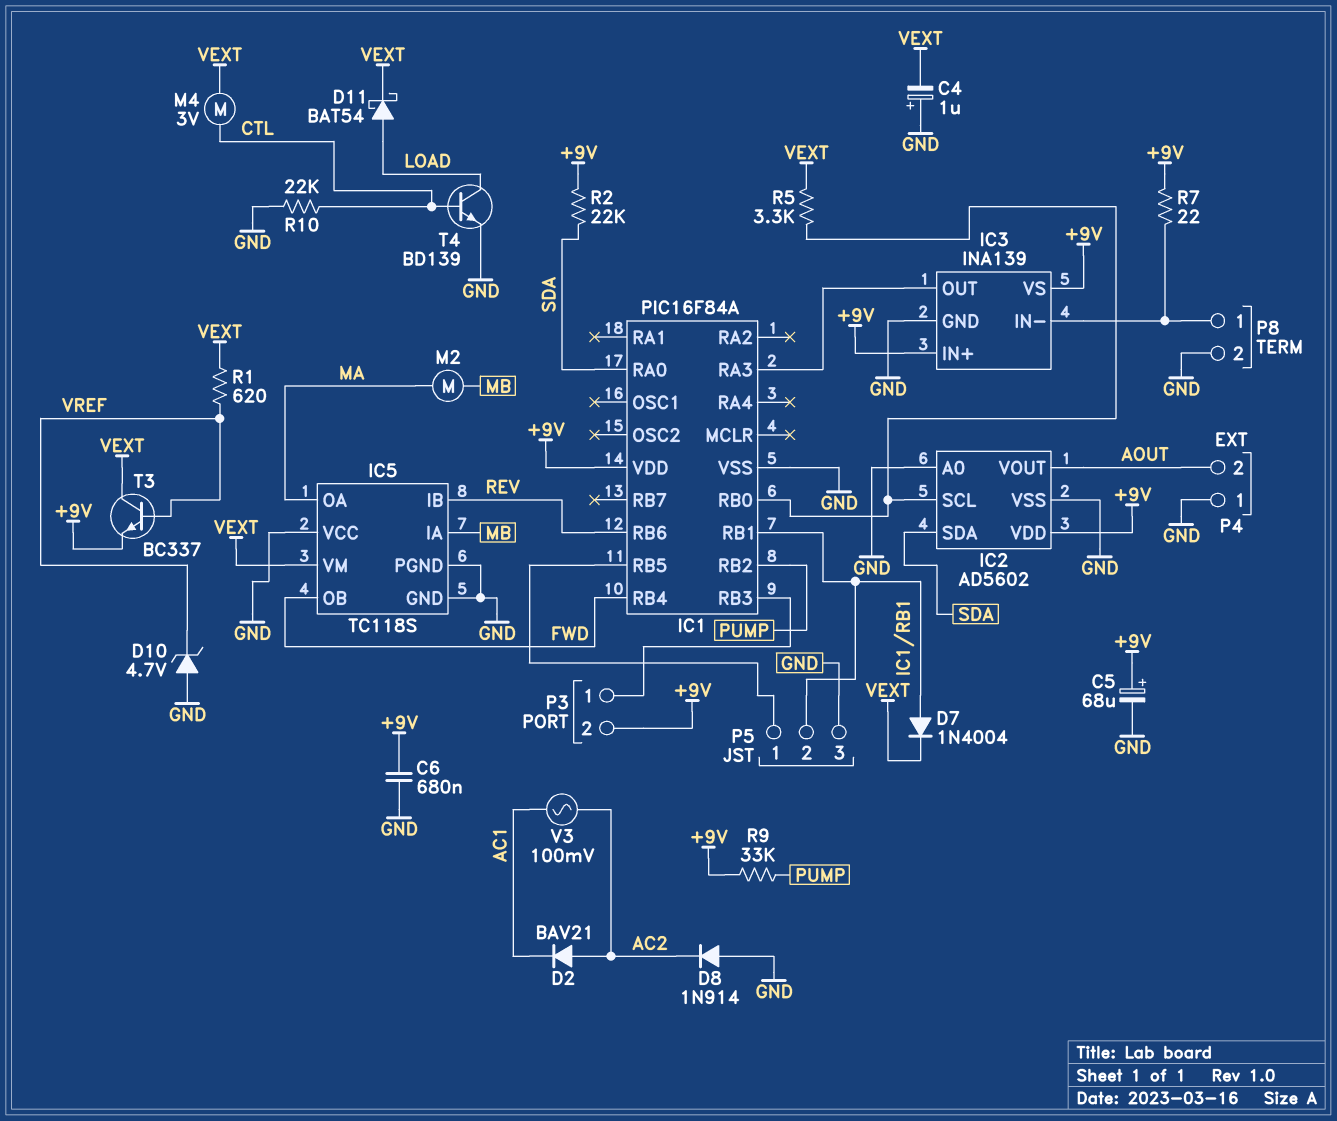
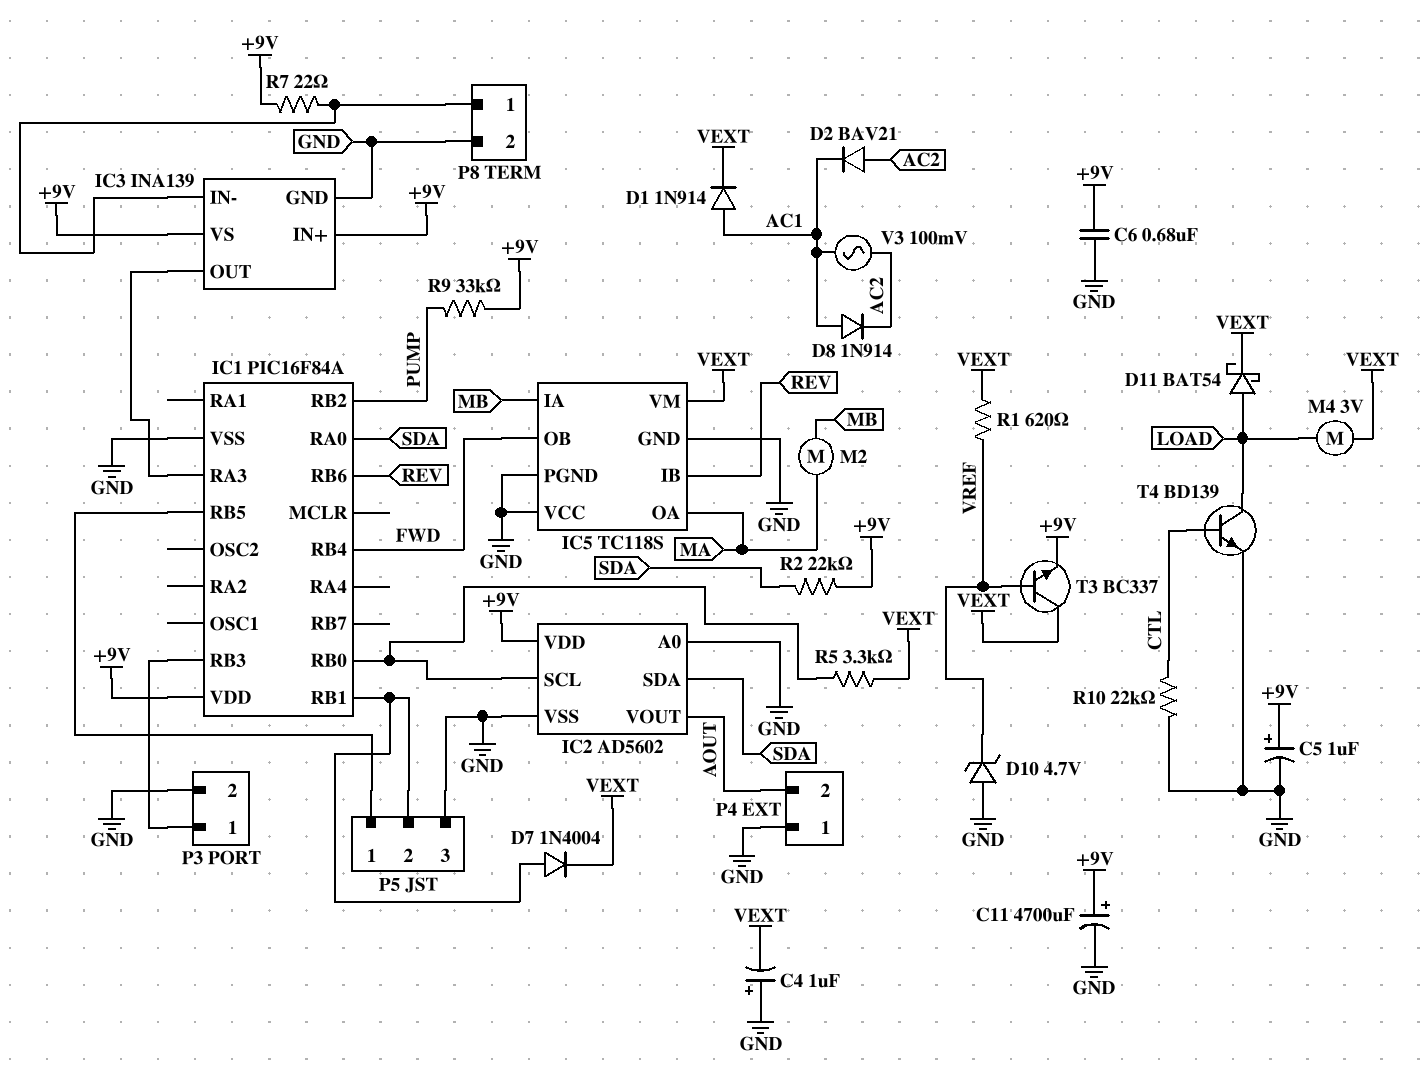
C5: 68uF (plus +9V, minus GND) -> 1uF (plus +9V, minus GND)
C11: none -> 4700uF (plus +9V, minus GND)
D1: none -> diode 1N914 (A AC1, K VEXT)
D8: diode 1N914 (A GND, K AC2) -> diode 1N914 (A AC1, K AC2)
M4: motor 3V (CTL, VEXT) -> motor 3V (LOAD, VEXT)
P3 pin 2: +9V -> GND

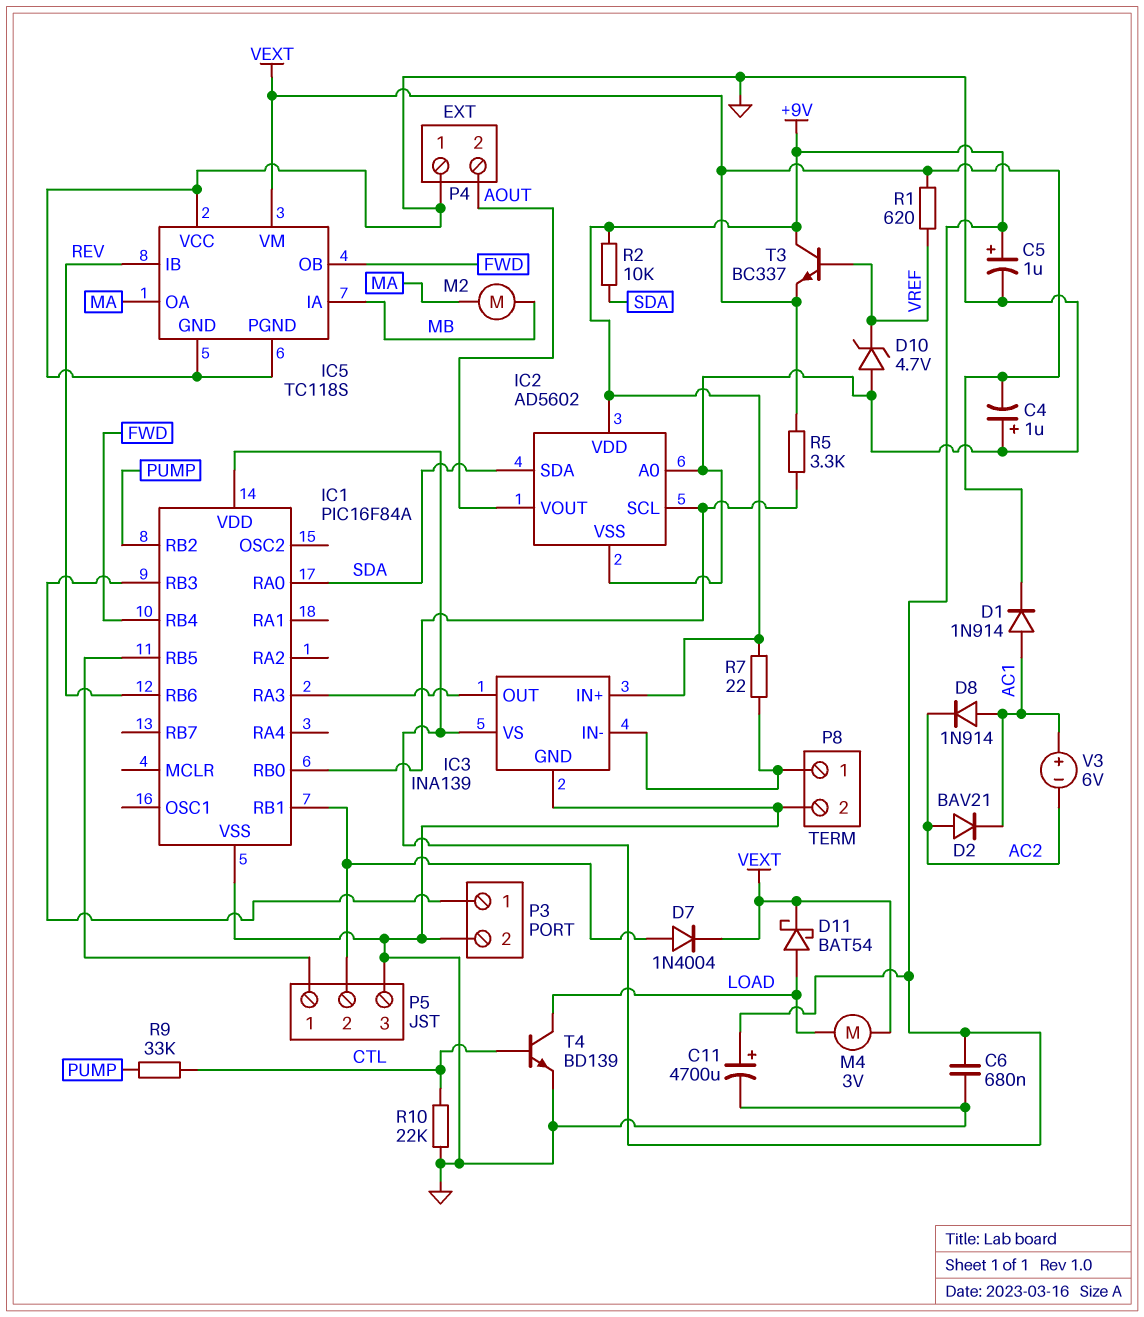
R2: 22k (+9V, SDA) -> 10k (+9V, SDA)
R9: 33k (+9V, PUMP) -> 33k (CTL, PUMP)
T3: NPN BC337 (B VREF, C VEXT, E +9V) -> NPN BC337 (B VREF, C +9V, E VEXT)
V3: AC 100mV (AC1, AC2) -> 6V (plus AC1, minus AC2)

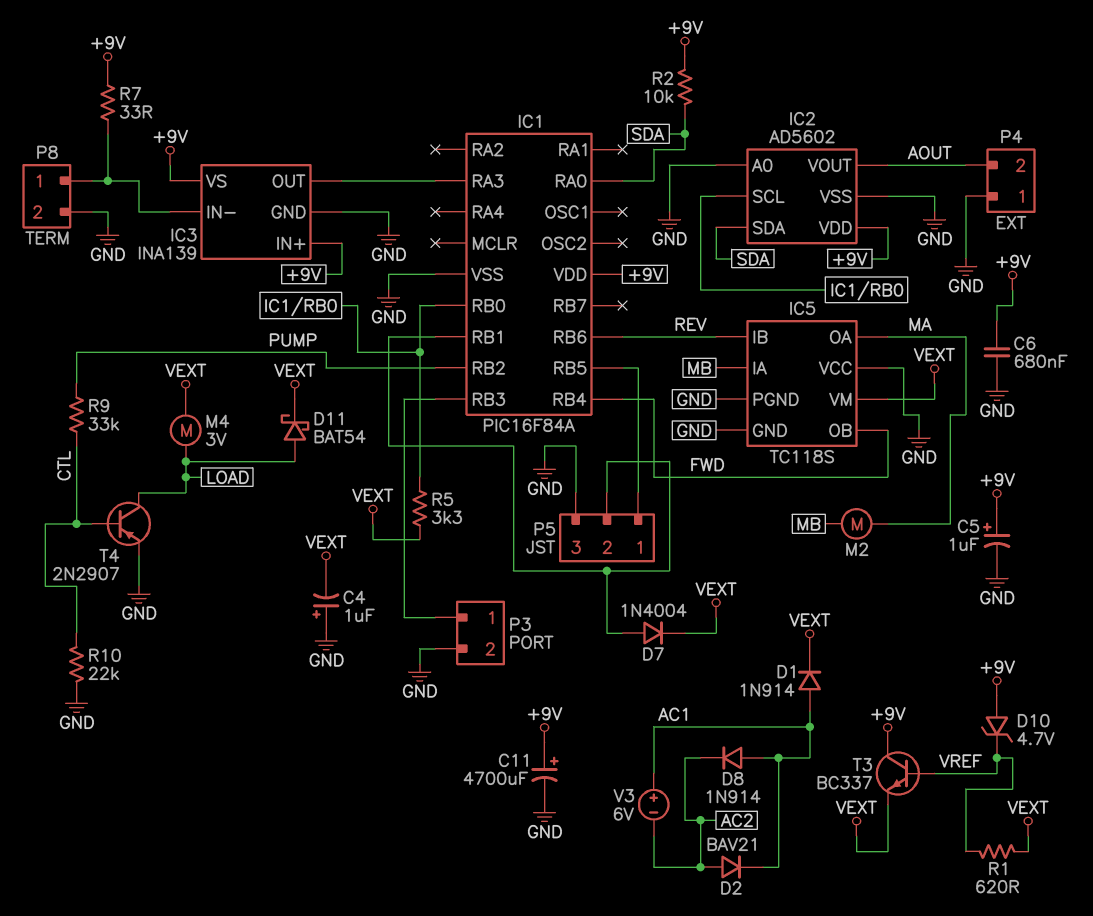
D10: zener 4.7V (A GND, K VREF) -> zener 4.7V (A +9V, K VREF)
R7: 22 (+9V, IC3/IN-) -> 33 (+9V, IC3/IN-)
T4: NPN BD139 (B CTL, C LOAD, E GND) -> PNP 2N2907 (B CTL, C LOAD, E GND)

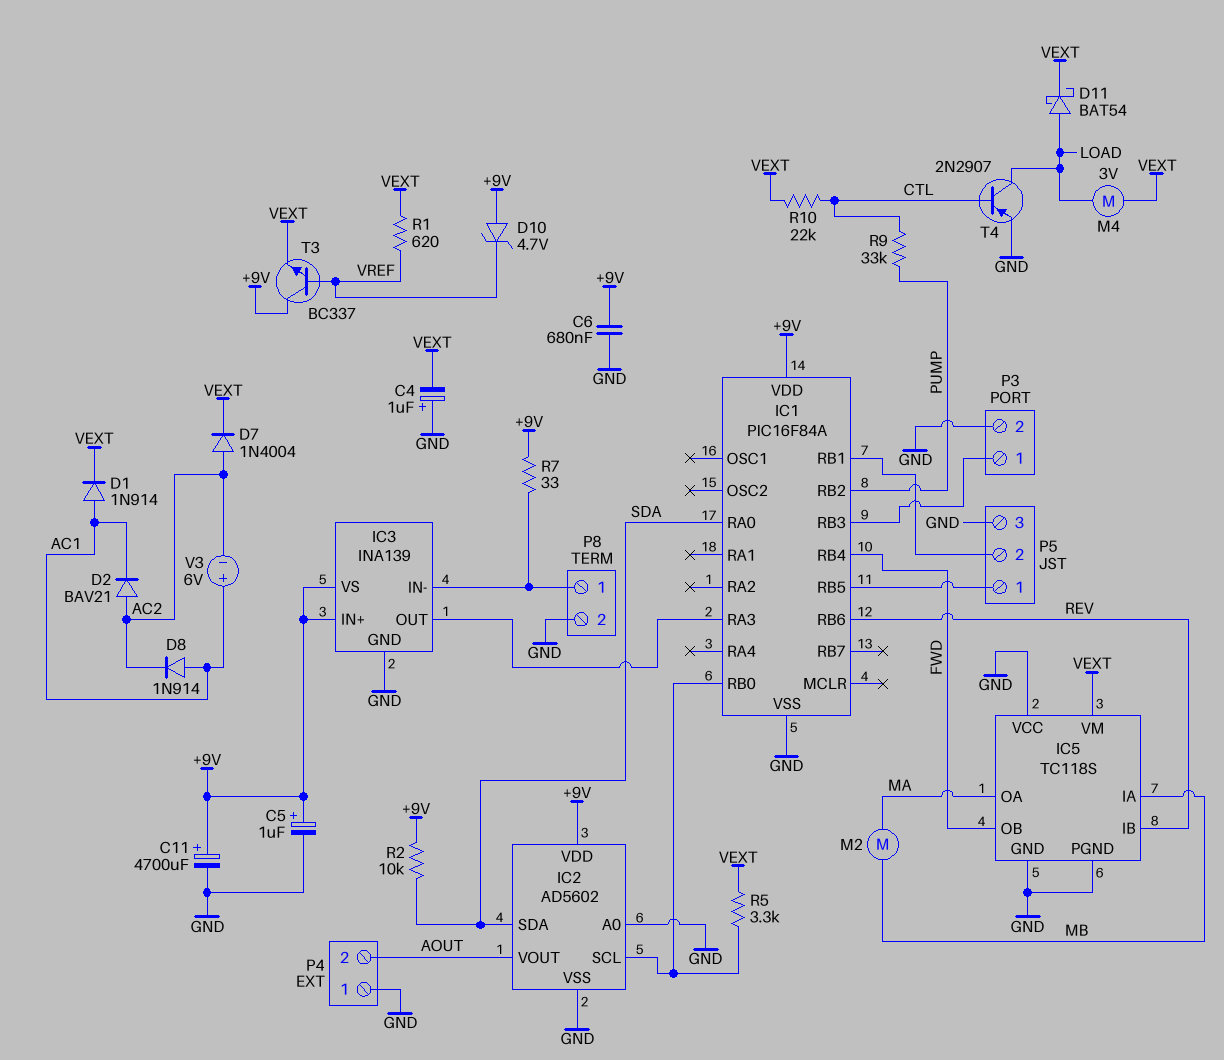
D7: diode 1N4004 (A IC1/RB1, K VEXT) -> diode 1N4004 (A AC2, K VEXT)
R10: 22k (CTL, GND) -> 22k (CTL, VEXT)

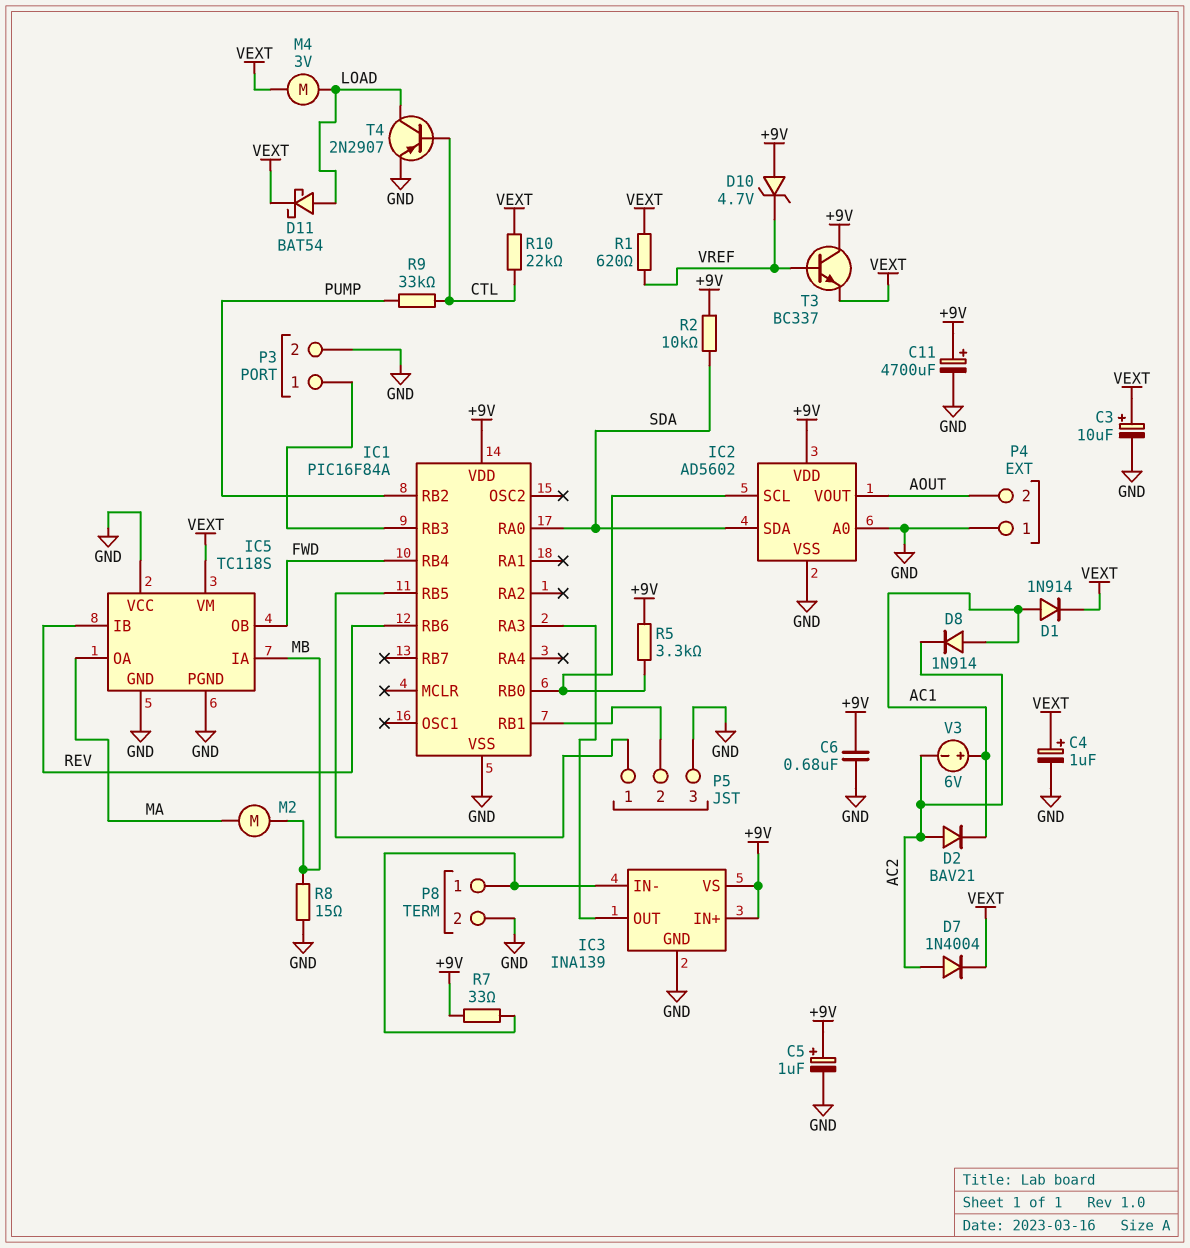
C3: none -> 10uF (plus VEXT, minus GND)
C4: 1uF (plus GND, minus VEXT) -> 1uF (plus VEXT, minus GND)
R5: 3.3k (IC1/RB0, VEXT) -> 3.3k (+9V, IC1/RB0)
R8: none -> 15 (GND, MB)

